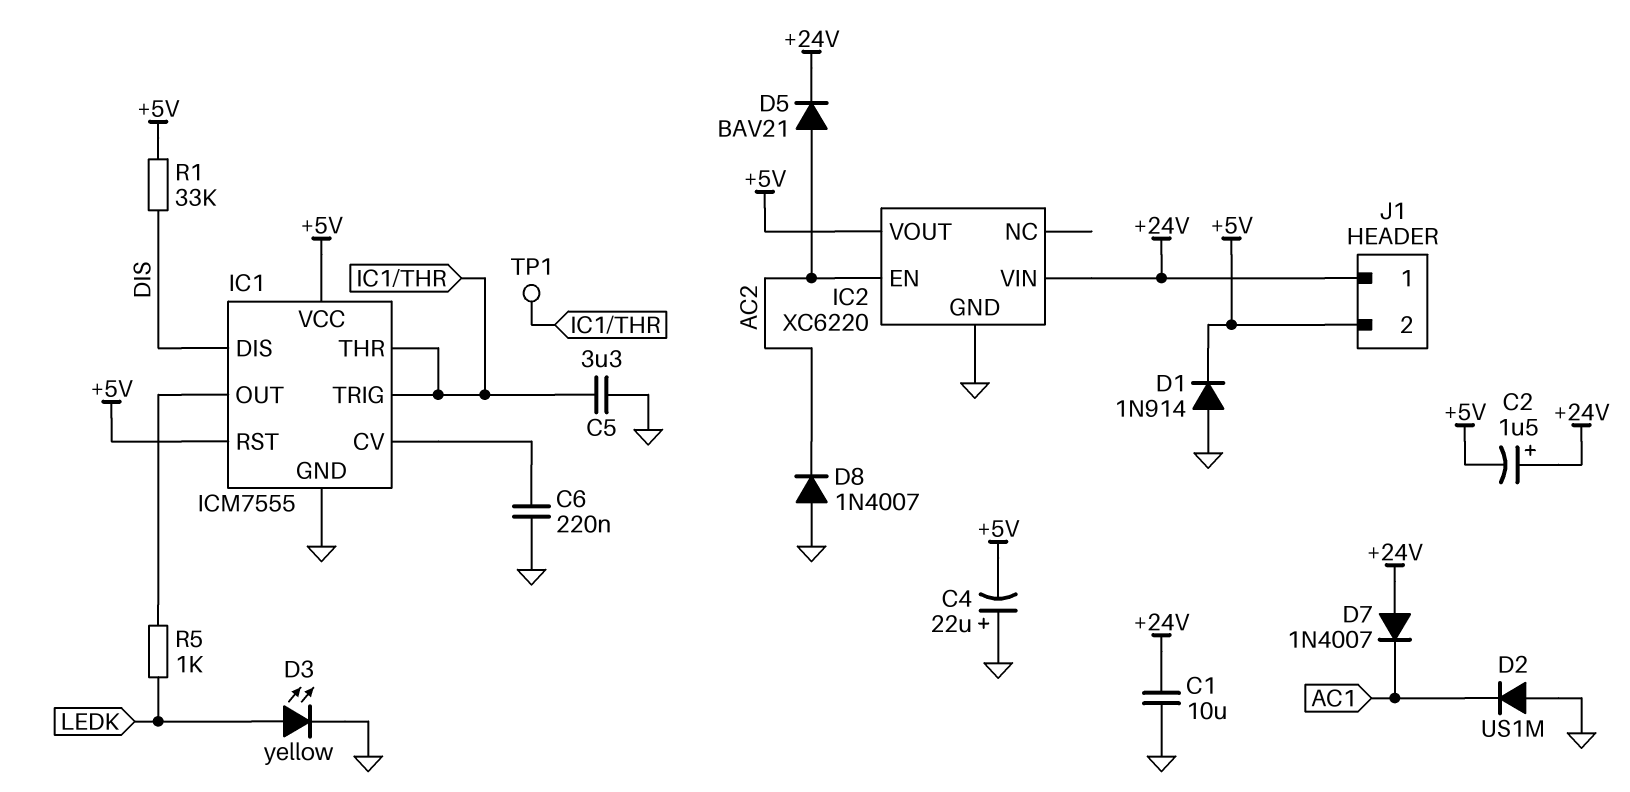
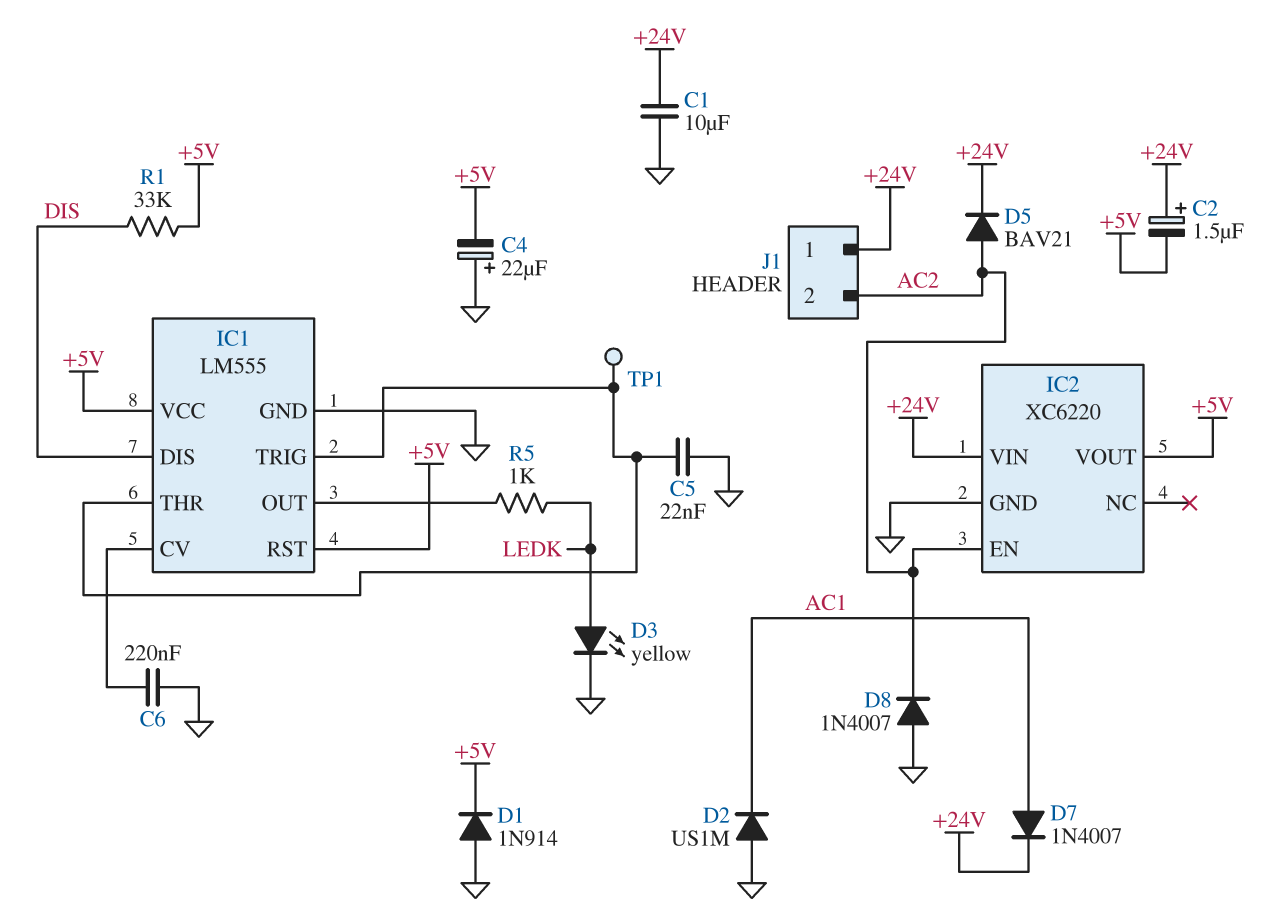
C5: 3.3uF (GND, IC1/THR) -> 22nF (GND, IC1/THR)
D7: diode 1N4007 (A +24V, K AC1) -> diode 1N4007 (A AC1, K +24V)
IC1: ICM7555 -> LM555
J1 pin 2: +5V -> AC2

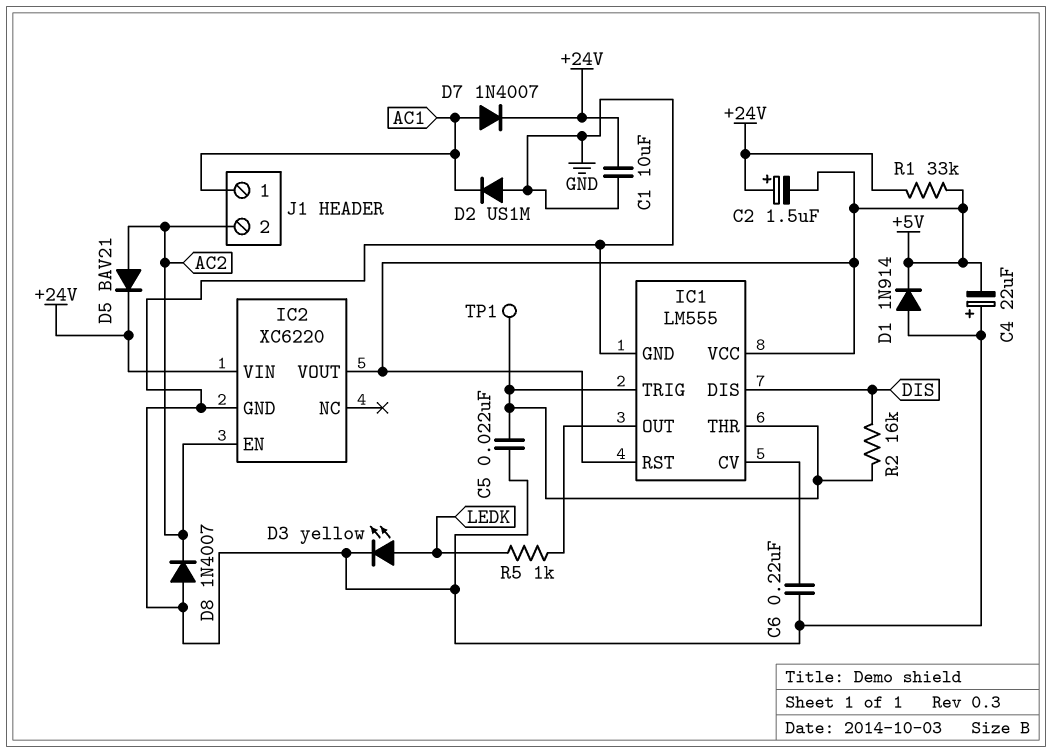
J1 pin 1: +24V -> AC1
R1: 33k (+5V, DIS) -> 33k (+5V, +24V)
R2: none -> 16k (DIS, IC1/THR)

